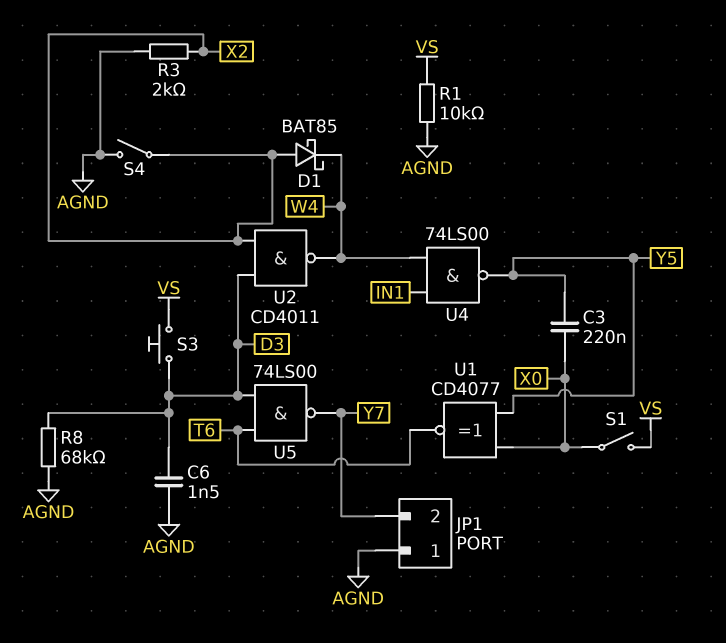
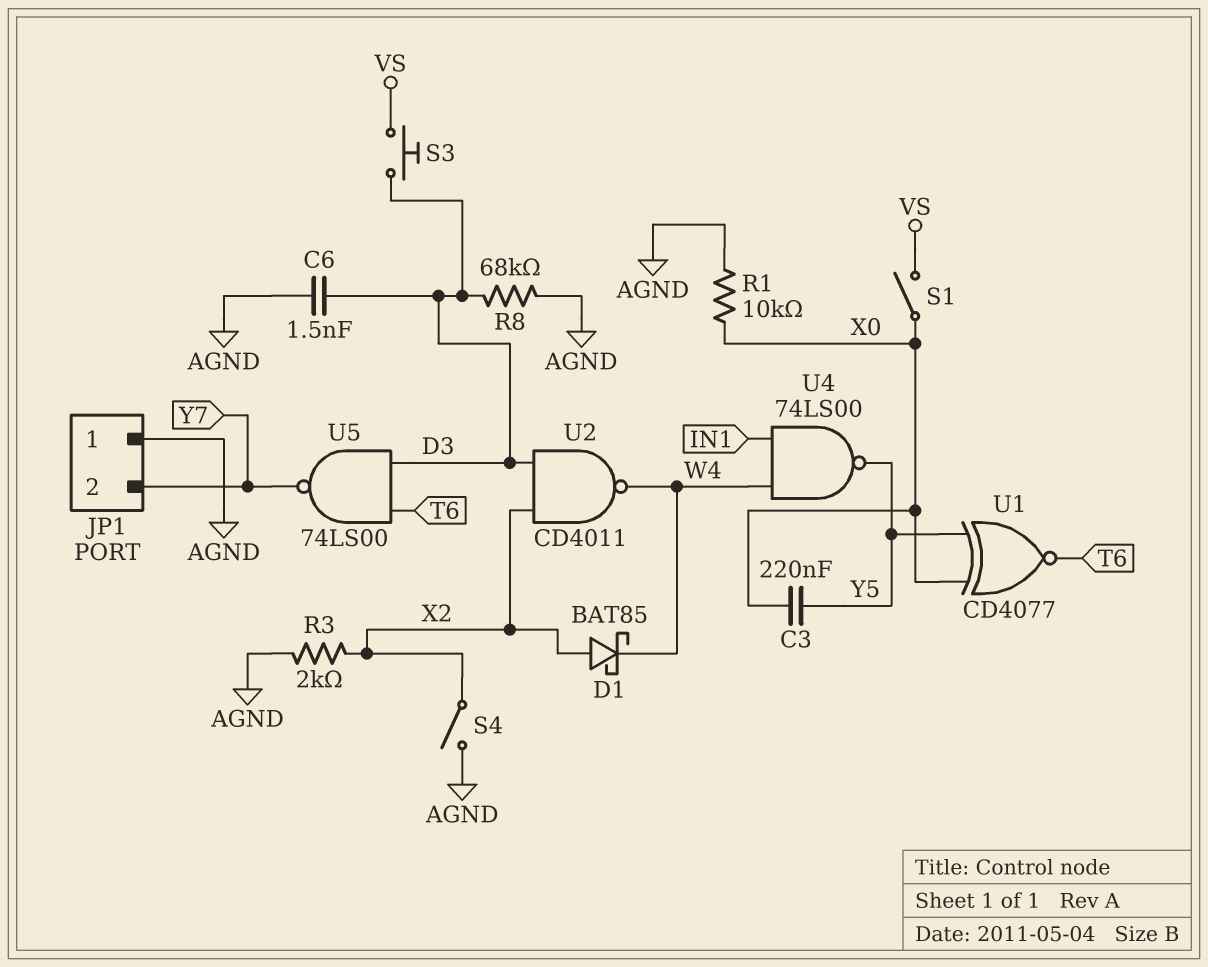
R1: 10k (AGND, VS) -> 10k (AGND, X0)

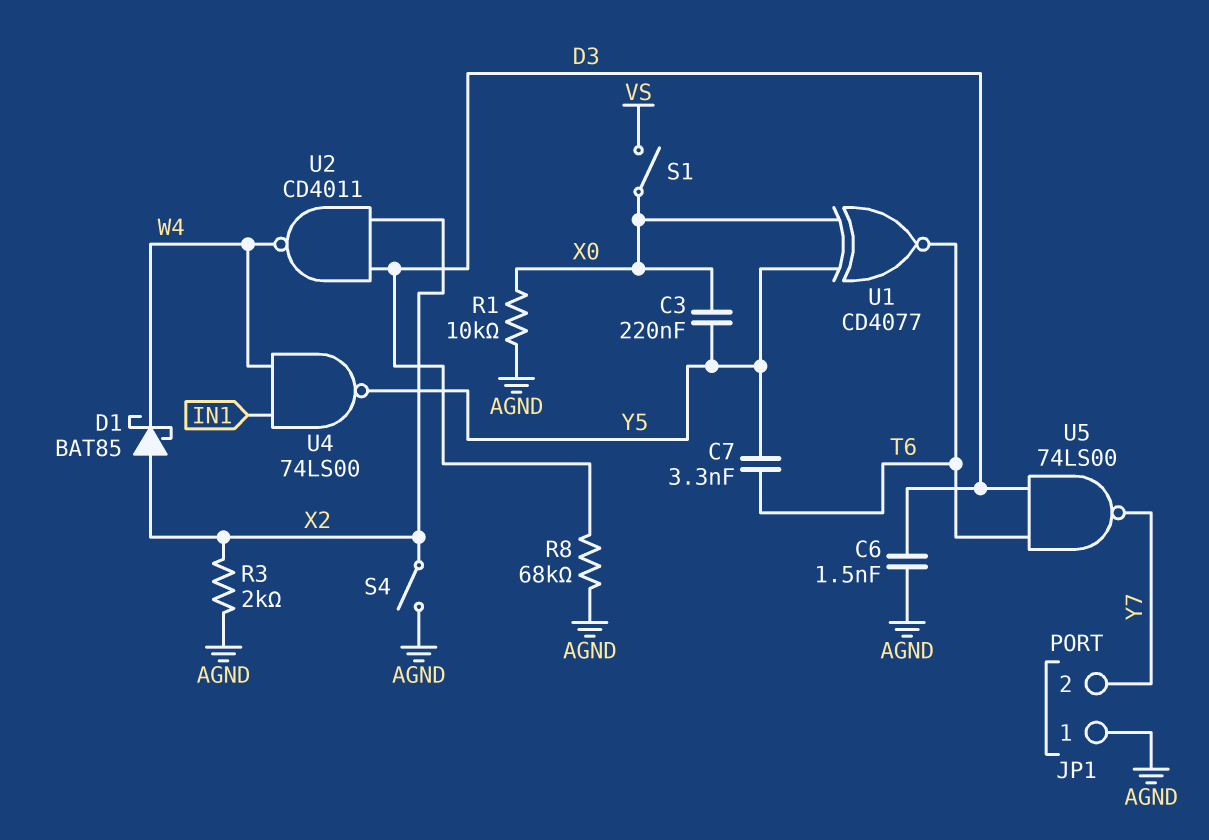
C7: none -> 3.3nF (T6, Y5)
S3: button (D3, VS) -> none

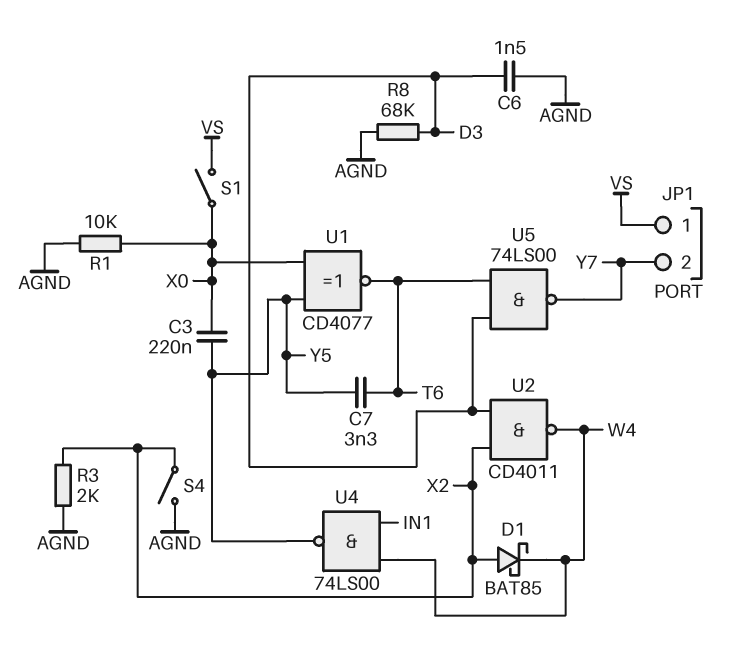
JP1 pin 1: AGND -> VS

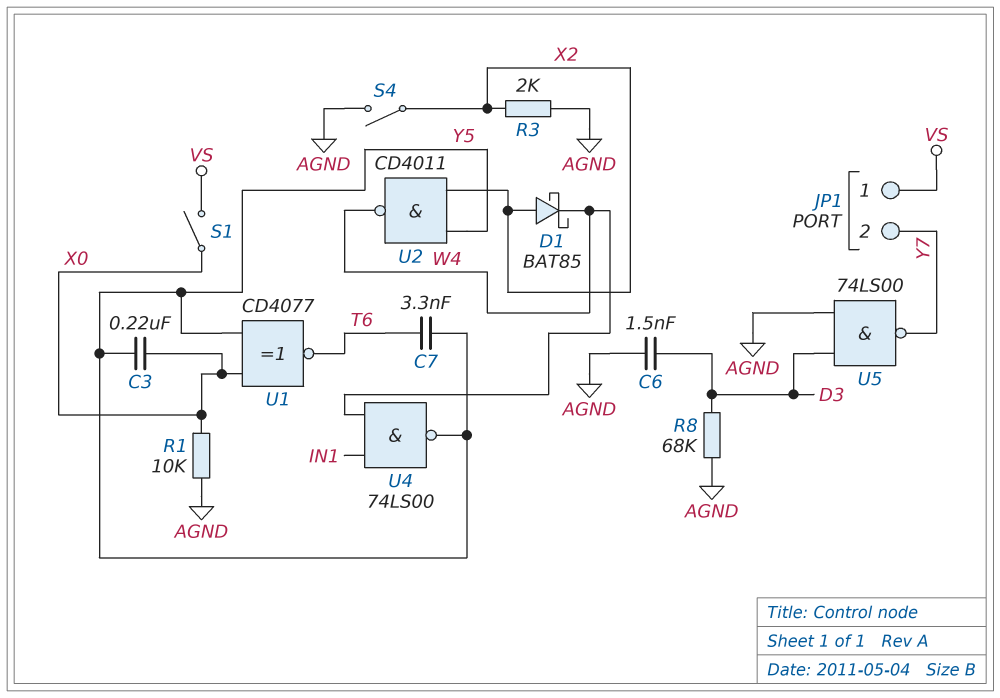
U2: NAND CD4011 (in D3, in X2, out W4) -> NAND CD4011 (in X2, in Y5, out W4)
U5: NAND 74LS00 (in D3, in T6, out Y7) -> NAND 74LS00 (in AGND, in D3, out Y7)

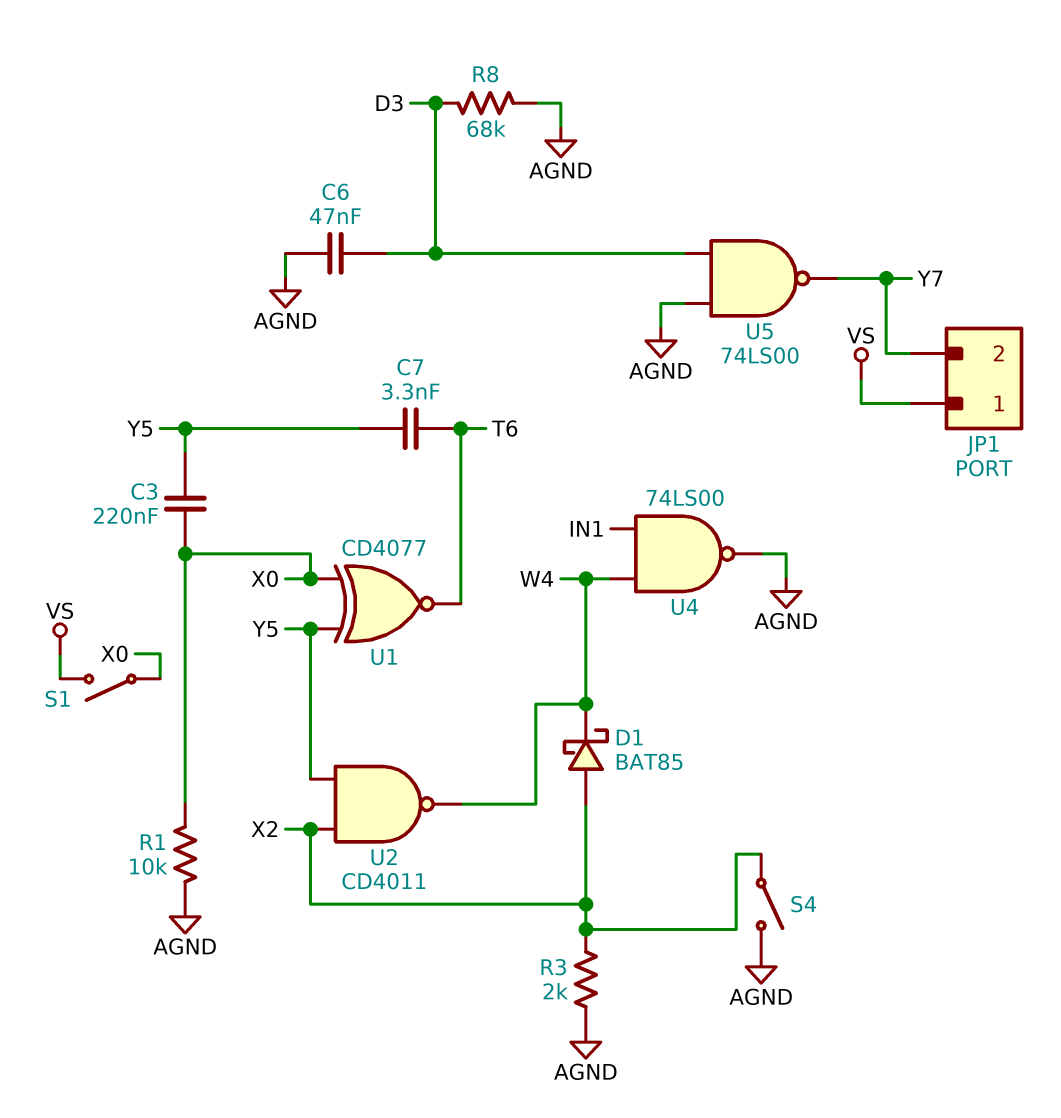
C6: 1.5nF (AGND, D3) -> 47nF (AGND, D3)
U4: NAND 74LS00 (in IN1, in W4, out Y5) -> NAND 74LS00 (in IN1, in W4, out AGND)

